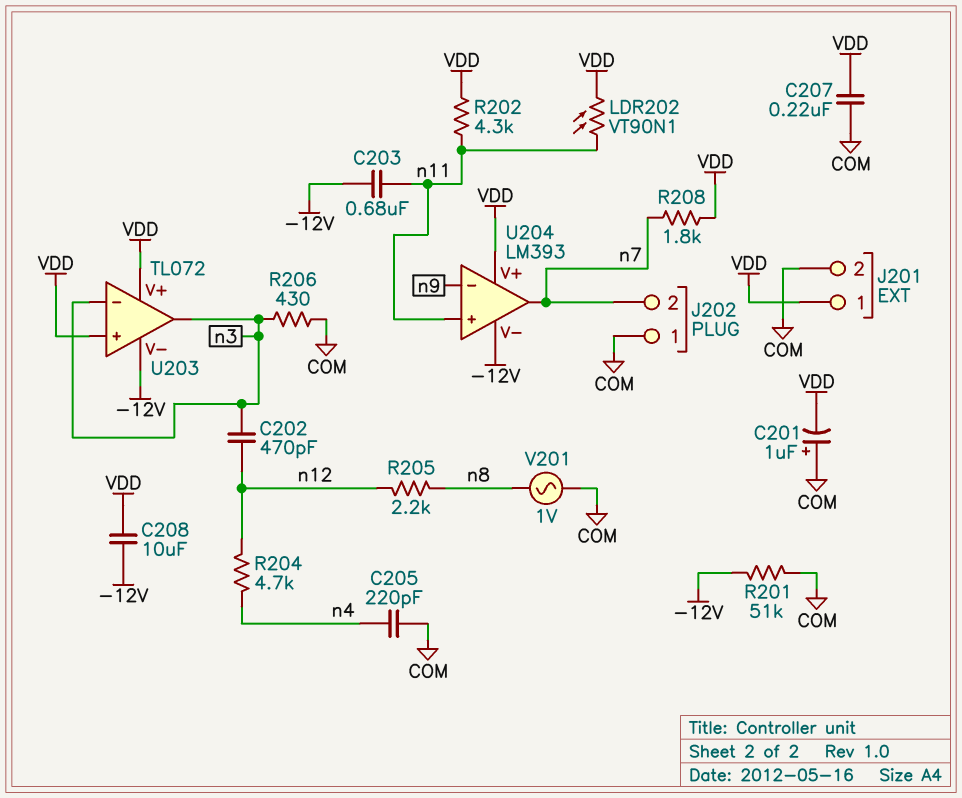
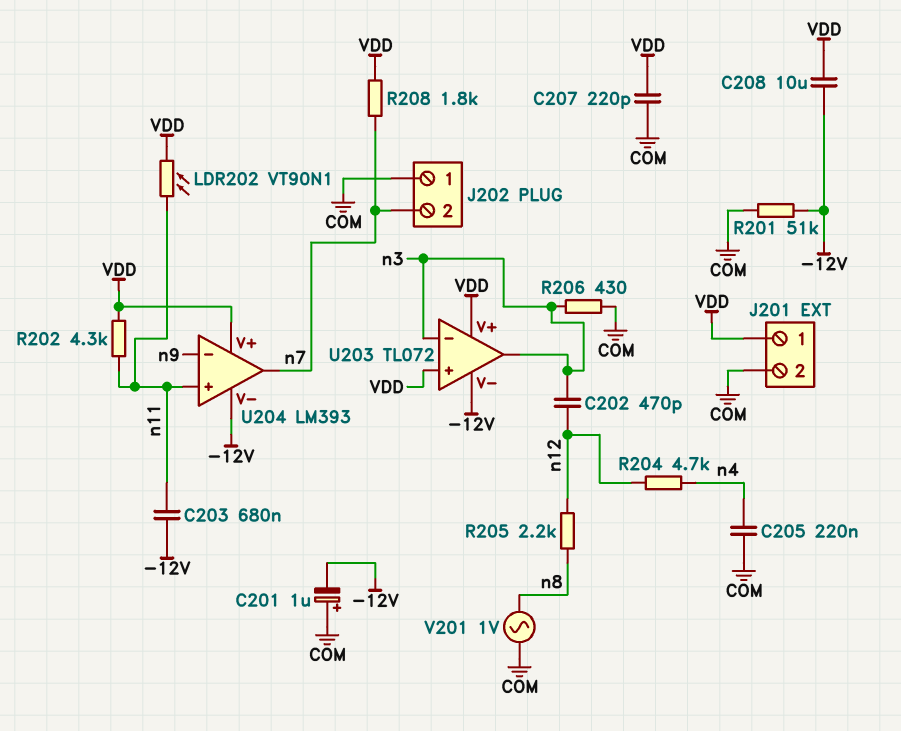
C201: 1uF (plus COM, minus VDD) -> 1uF (plus COM, minus -12V)
C205: 220pF (COM, n4) -> 220nF (COM, n4)
C207: 220nF (COM, VDD) -> 220pF (COM, VDD)

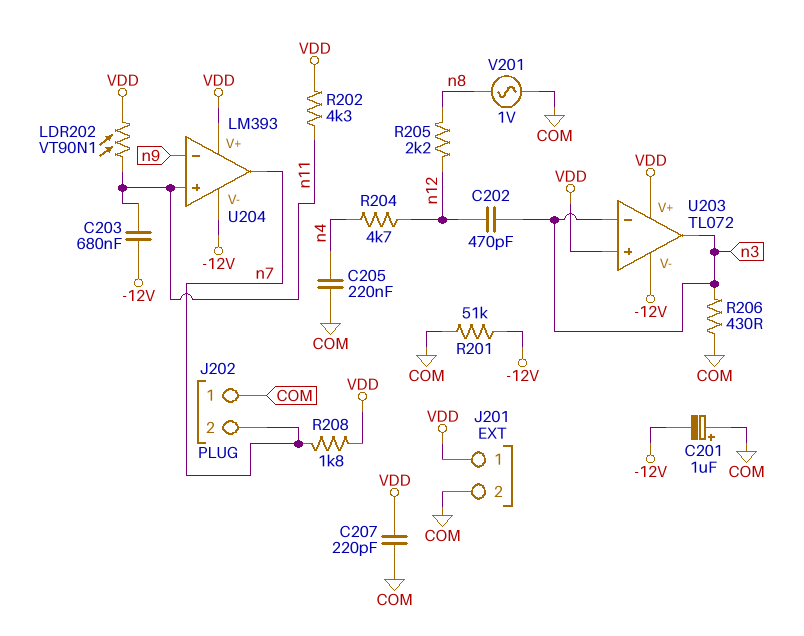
C208: 10uF (-12V, VDD) -> none

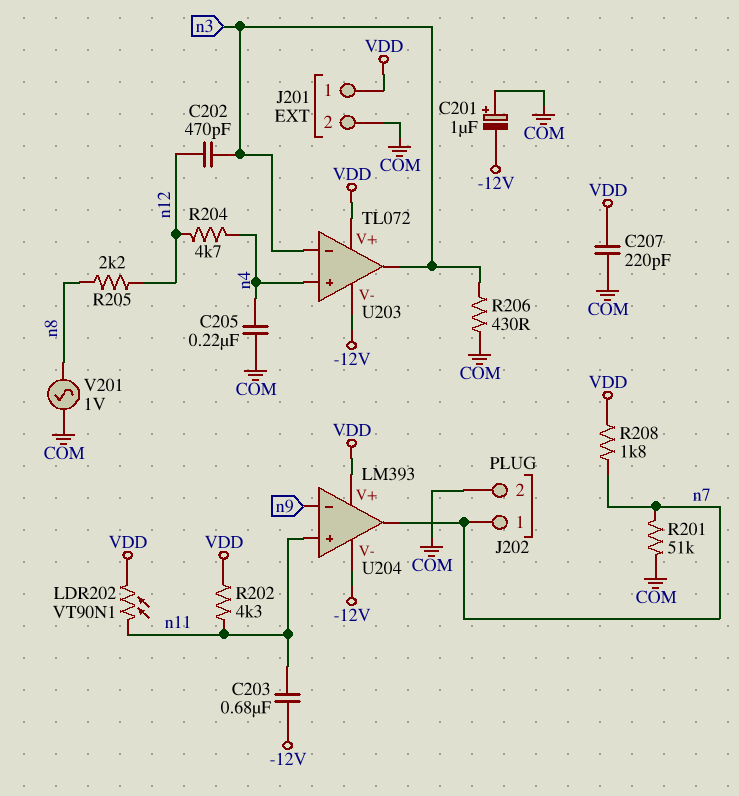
J202 pin 1: COM -> n7
J202 pin 2: n7 -> COM
R201: 51k (-12V, COM) -> 51k (COM, n7)
U203 pin in+: VDD -> n4

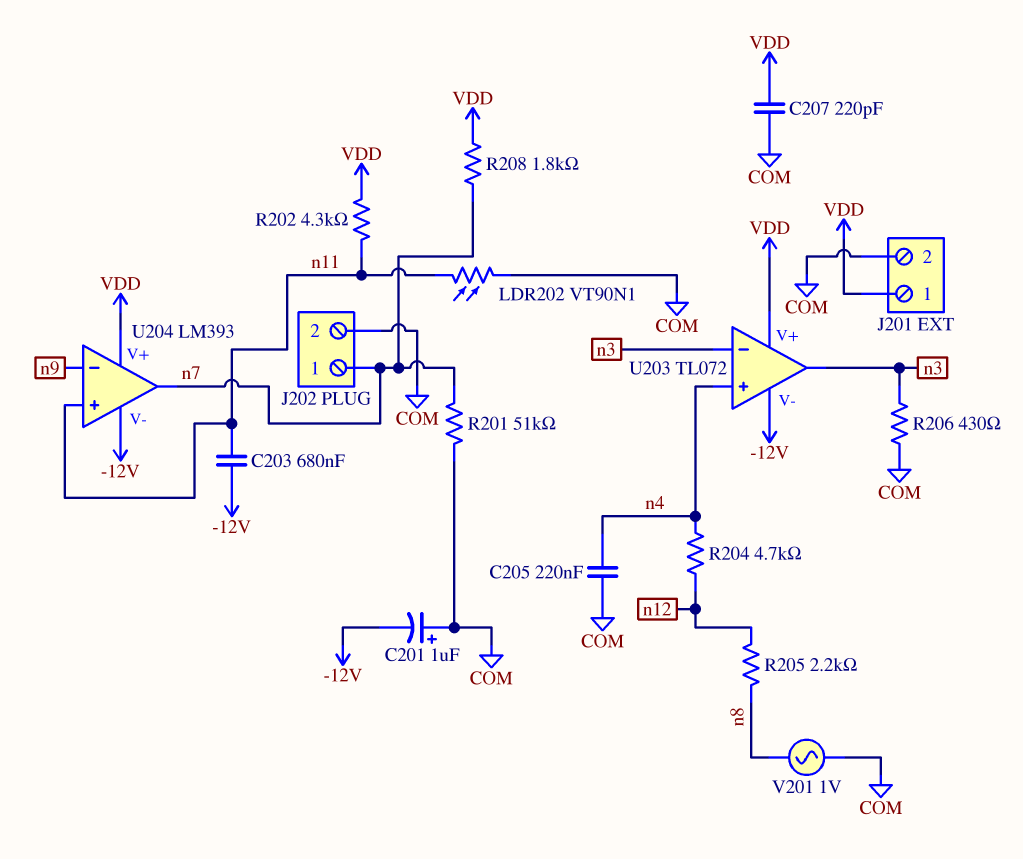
C202: 470pF (n3, n12) -> none
LDR202: VT90N1 (VDD, n11) -> VT90N1 (COM, n11)

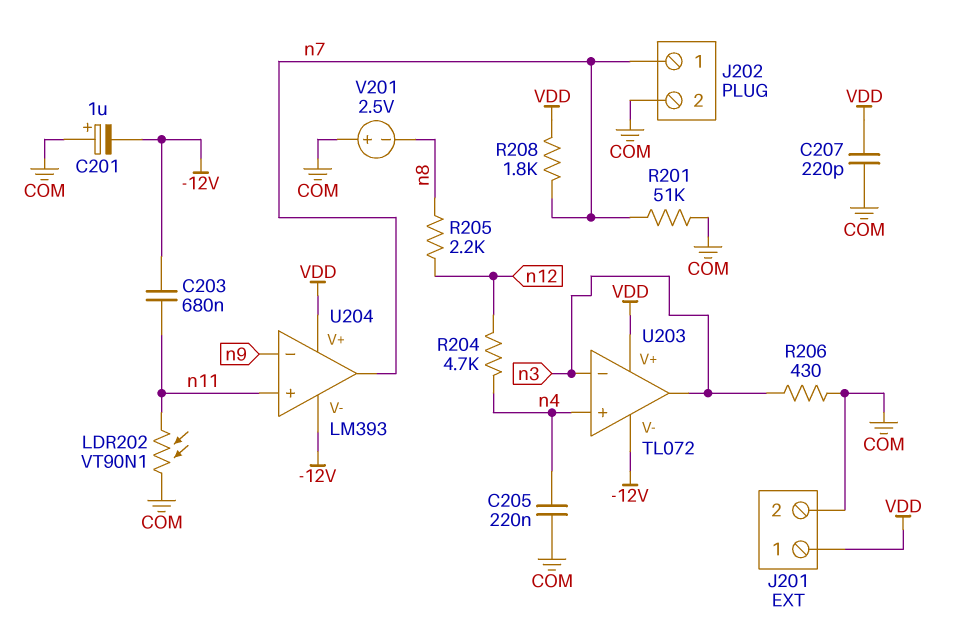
R202: 4.3k (VDD, n11) -> none
V201: AC 1V (COM, n8) -> 2.5V (plus COM, minus n8)

